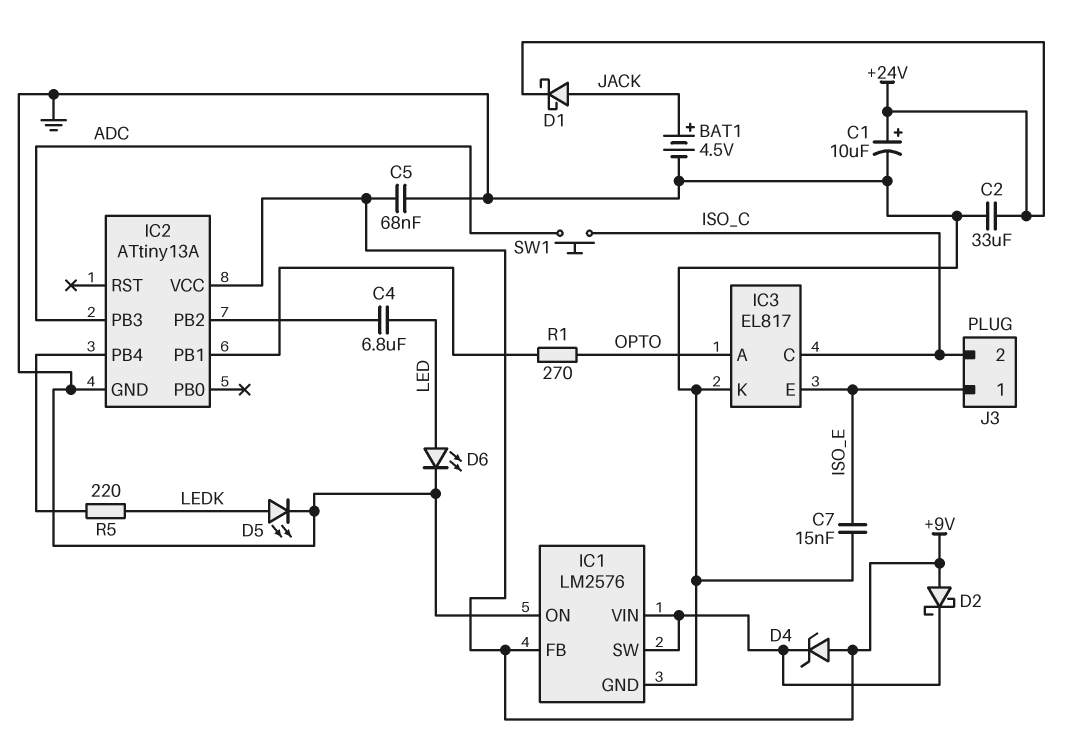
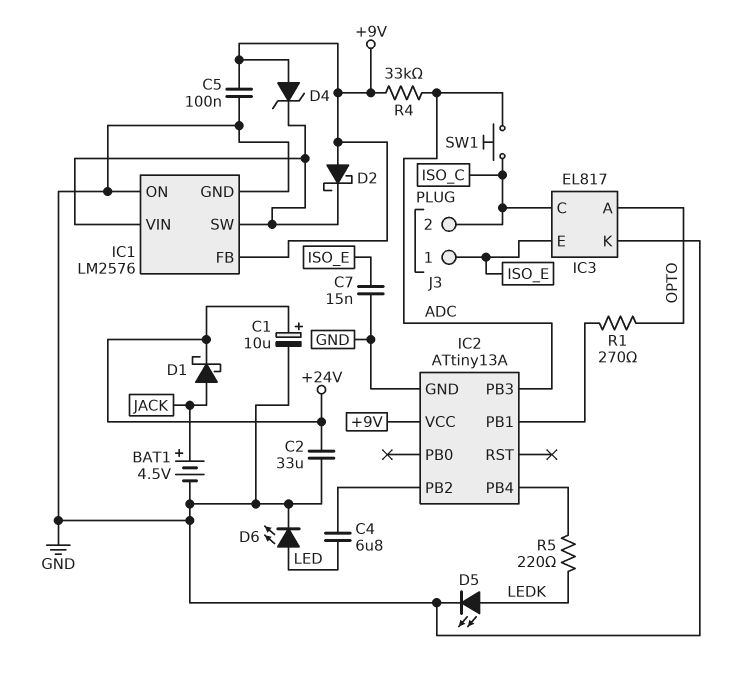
C5: 68nF (+9V, GND) -> 100nF (+9V, GND)
R4: none -> 33k (+9V, ADC)

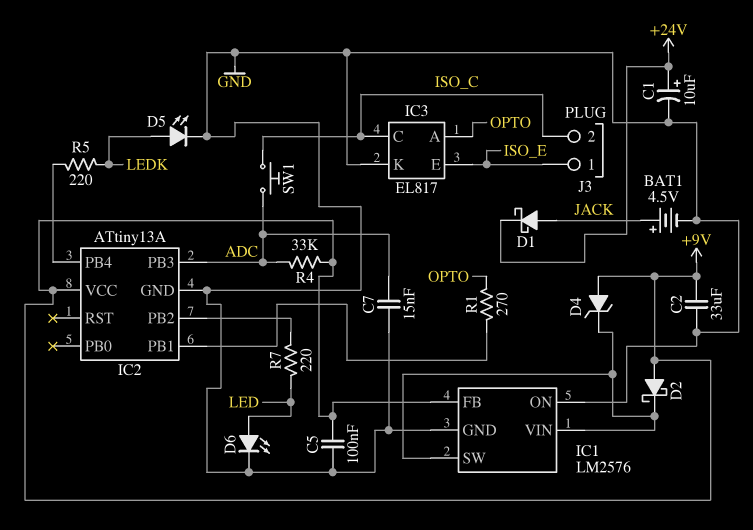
C2: 33uF (+24V, GND) -> 33uF (+9V, GND)
C4: 6.8uF (IC2/PB2, LED) -> none
C7: 15nF (GND, ISO_E) -> 15nF (ADC, GND)
R7: none -> 220 (IC2/PB2, LED)

